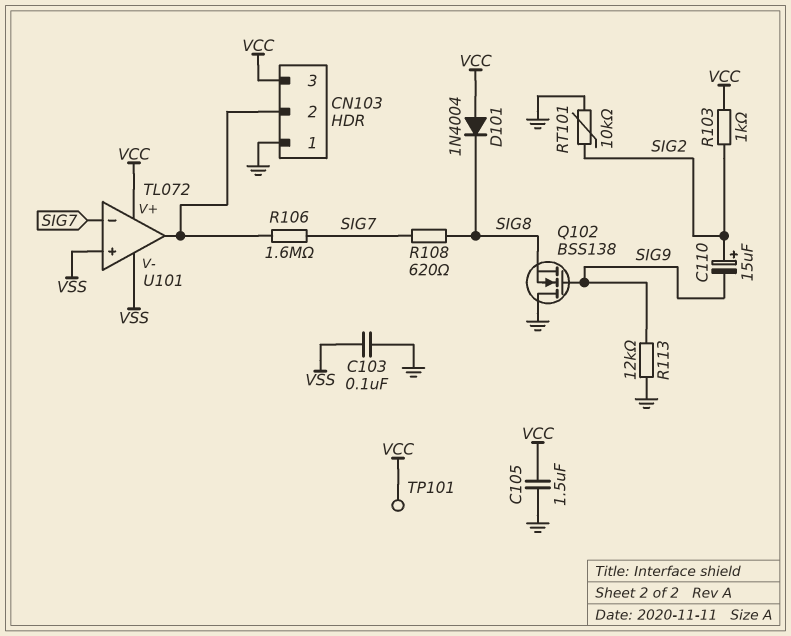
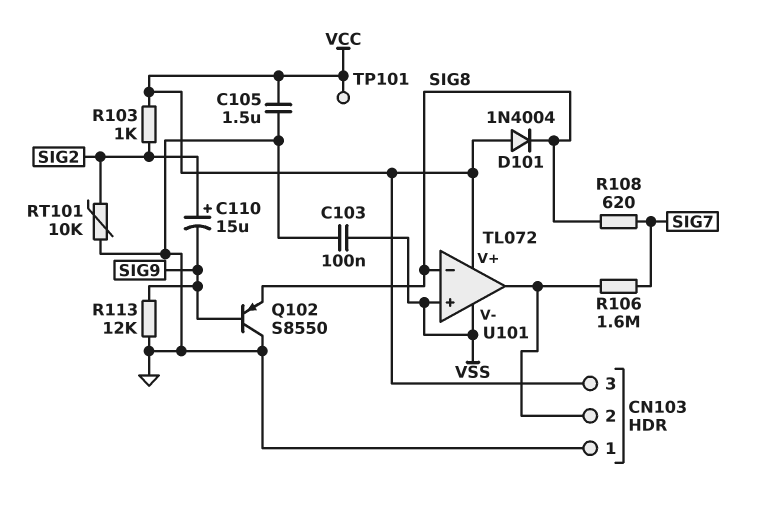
Q102: NMOS BSS138 (G SIG9, D GND, S SIG8) -> PNP S8550 (B SIG9, C GND, E SIG8)
U101 pin in-: SIG7 -> SIG8

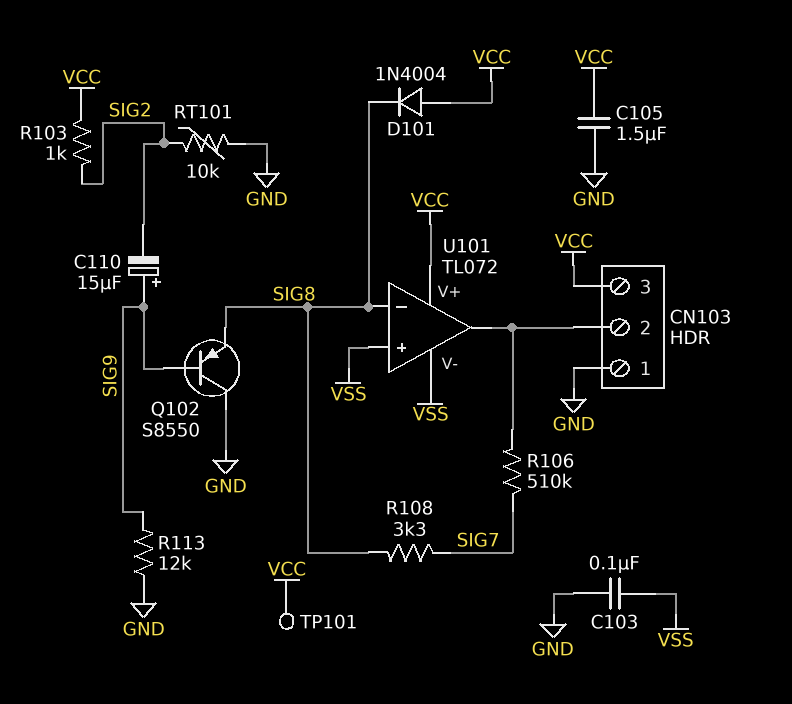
C110: 15uF (plus SIG2, minus SIG9) -> 15uF (plus SIG9, minus SIG2)
R106: 1.6M (CN103/2, SIG7) -> 510k (CN103/2, SIG7)
R108: 620 (SIG7, SIG8) -> 3.3k (SIG7, SIG8)

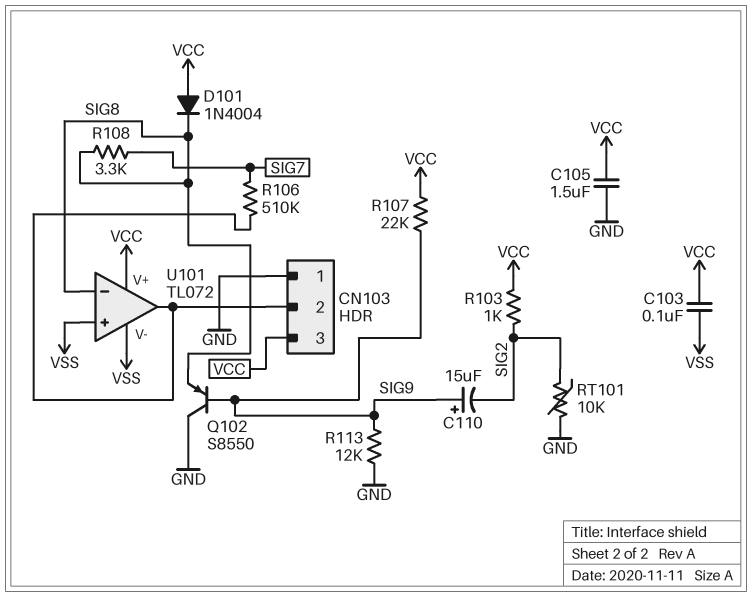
C103: 100nF (GND, VSS) -> 100nF (VCC, VSS)
R107: none -> 22k (SIG9, VCC)
TP101: test point (VCC) -> none

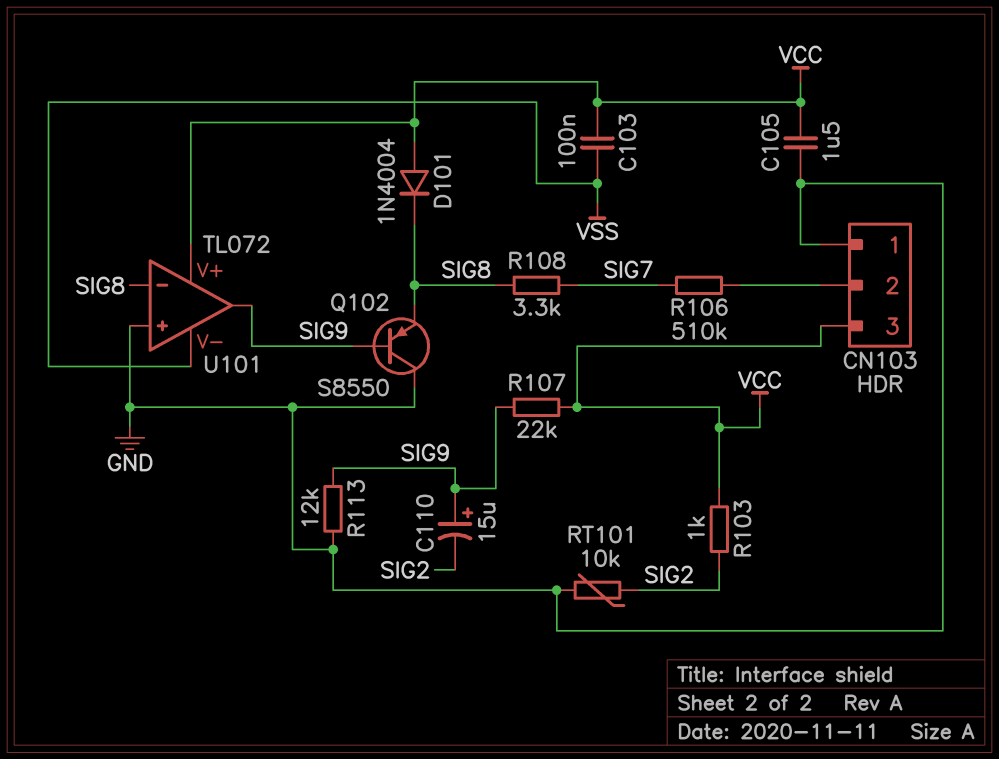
U101 pin in+: VSS -> GND
U101 pin out: CN103/2 -> SIG9

